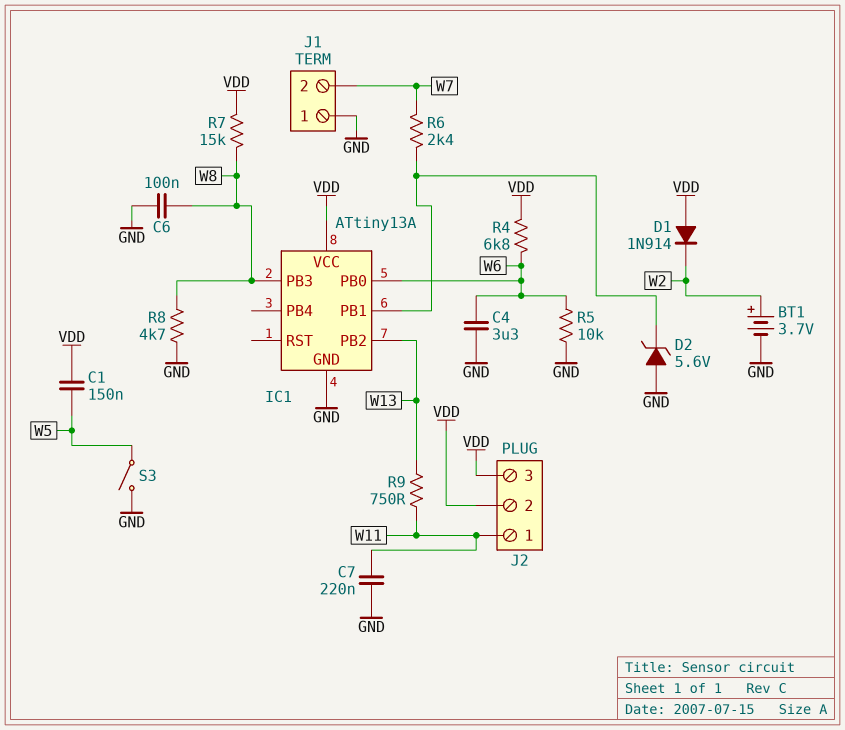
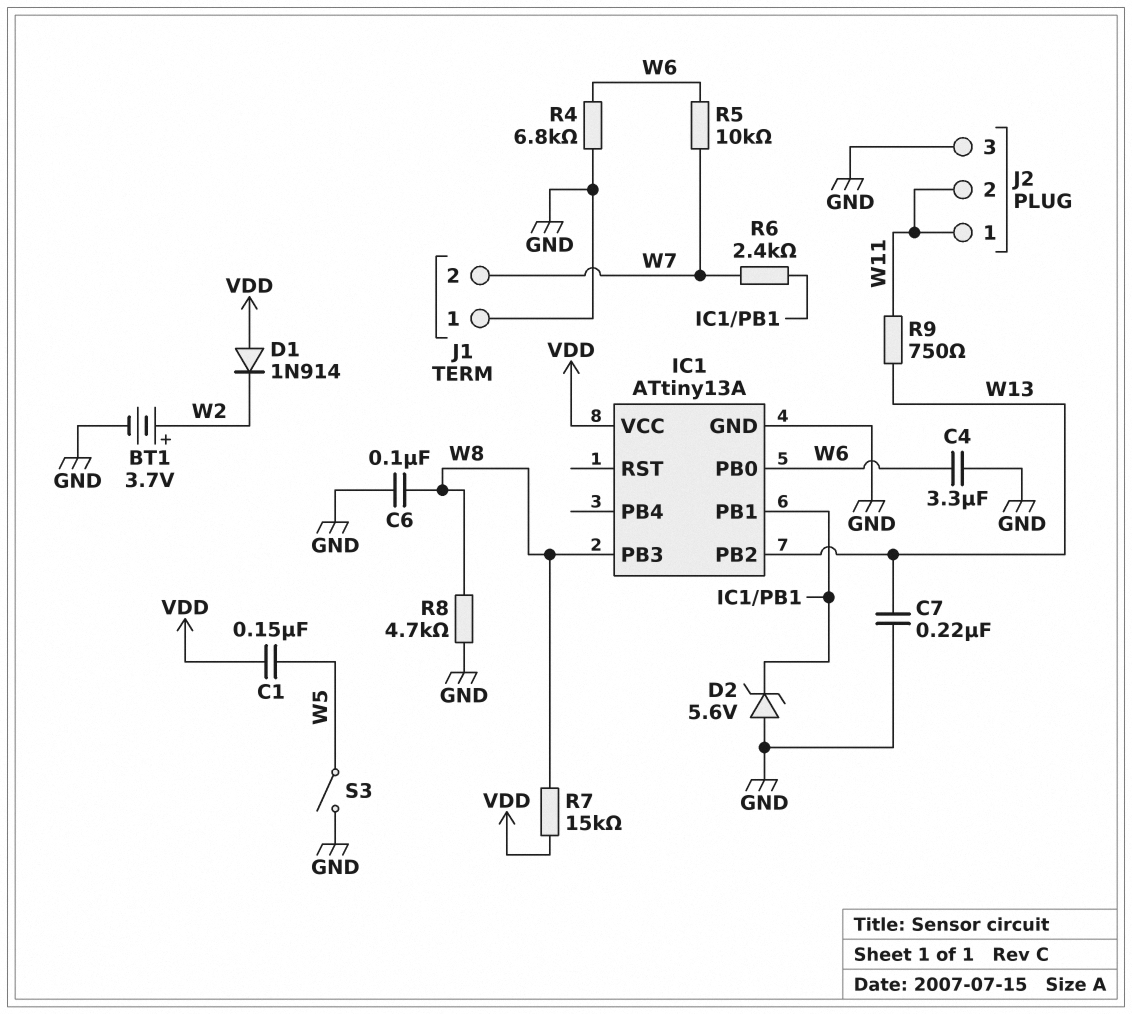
C7: 220nF (GND, W11) -> 220nF (GND, W13)
J2 pin 2: VDD -> W11
J2 pin 3: VDD -> GND
R4: 6.8k (VDD, W6) -> 6.8k (GND, W6)
R5: 10k (GND, W6) -> 10k (W6, W7)

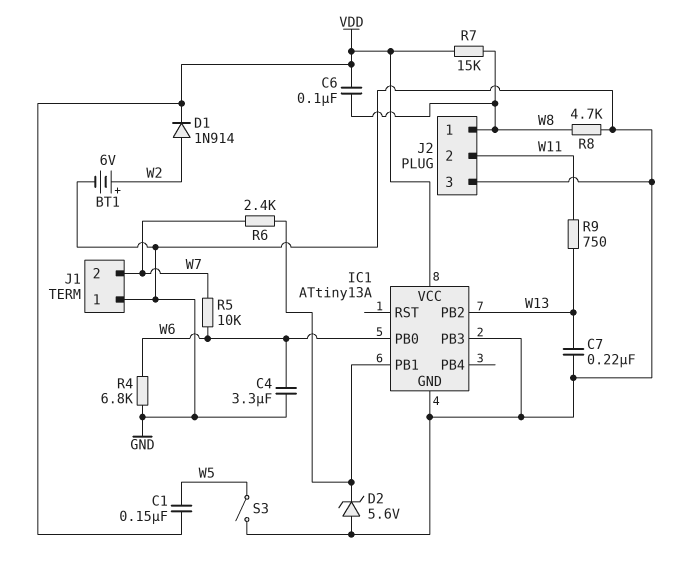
BT1: 3.7V (plus W2, minus GND) -> 6V (plus W2, minus GND)
C6: 100nF (GND, W8) -> 100nF (VDD, W8)
D1: diode 1N914 (A VDD, K W2) -> diode 1N914 (A W2, K VDD)
IC1 pin PB3: W8 -> GND
J2 pin 1: W11 -> W8

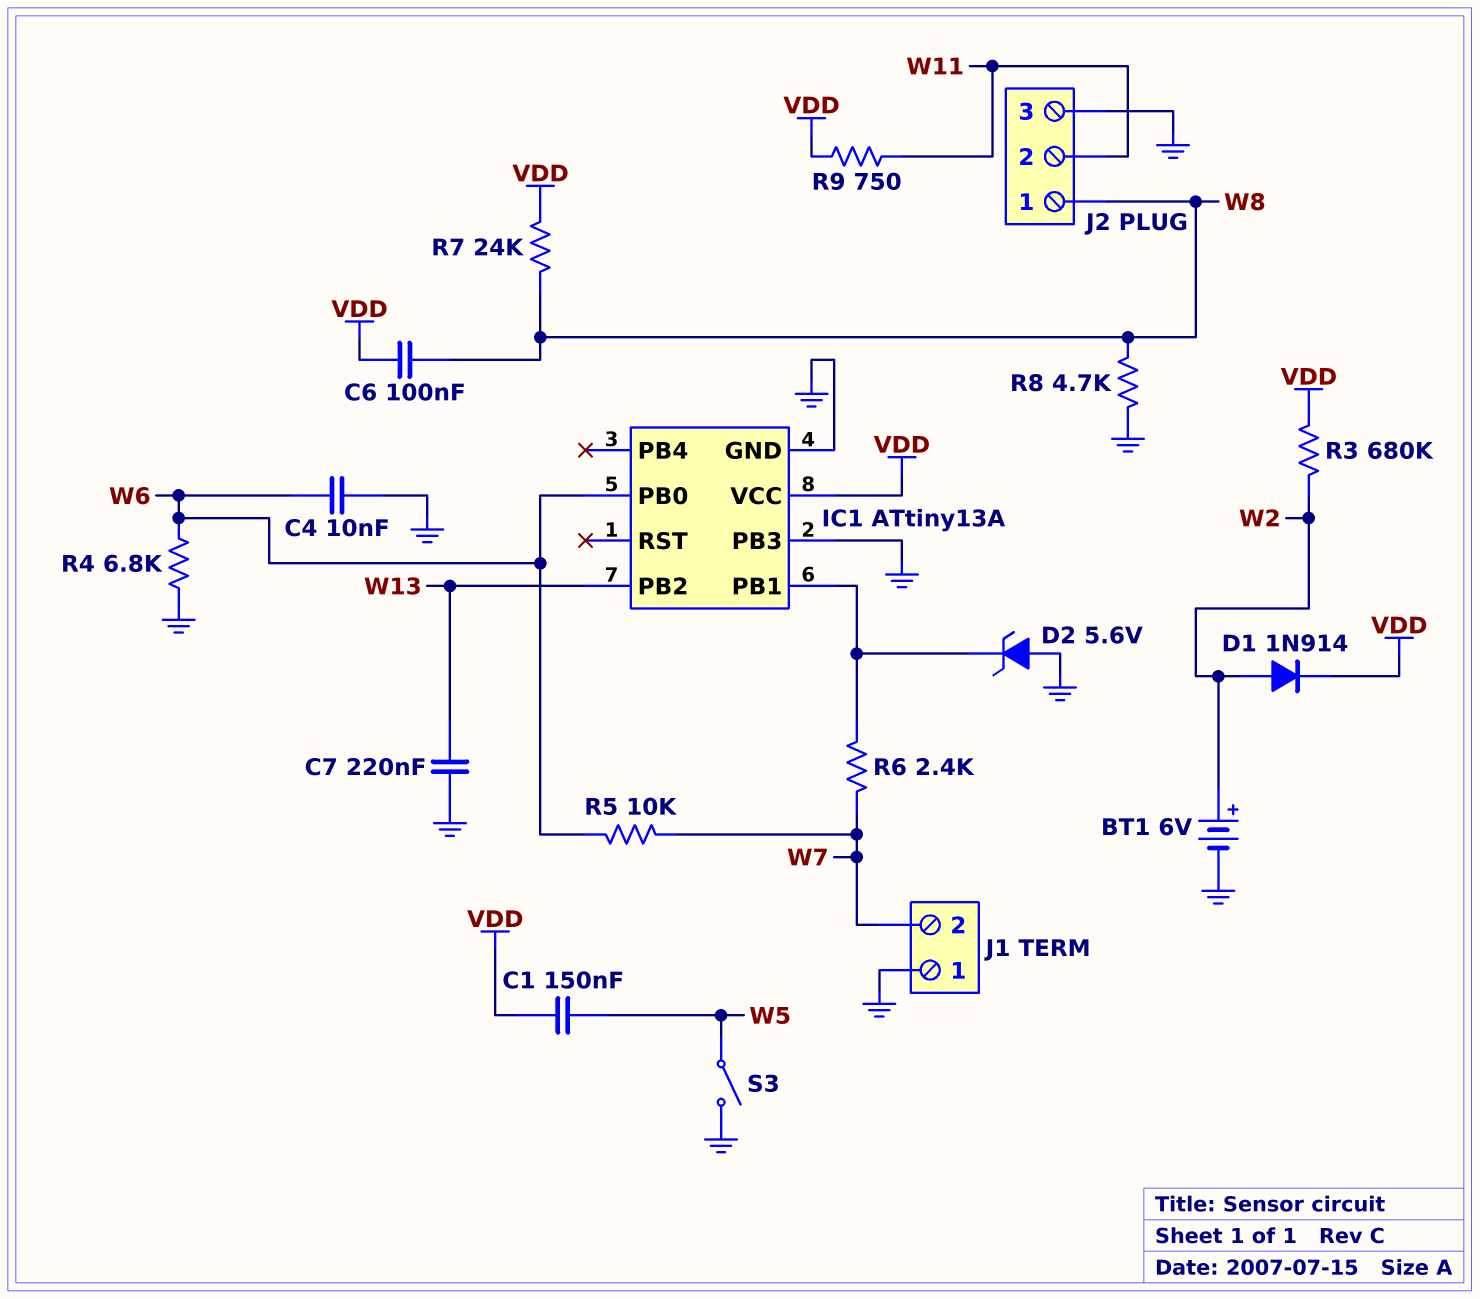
C4: 3.3uF (GND, W6) -> 10nF (GND, W6)
R3: none -> 680k (VDD, W2)
R7: 15k (VDD, W8) -> 24k (VDD, W8)
R9: 750 (W11, W13) -> 750 (VDD, W11)

